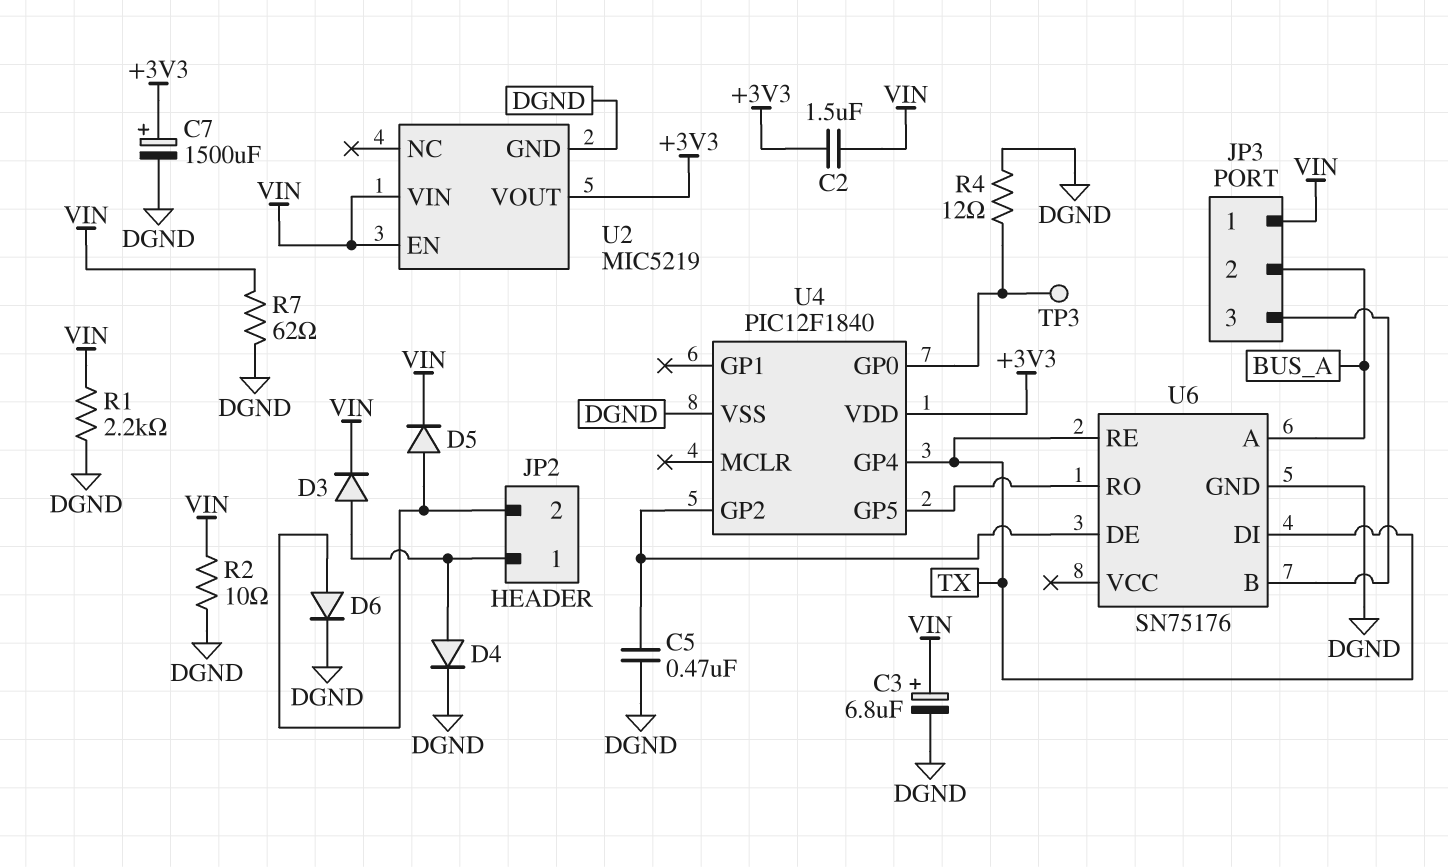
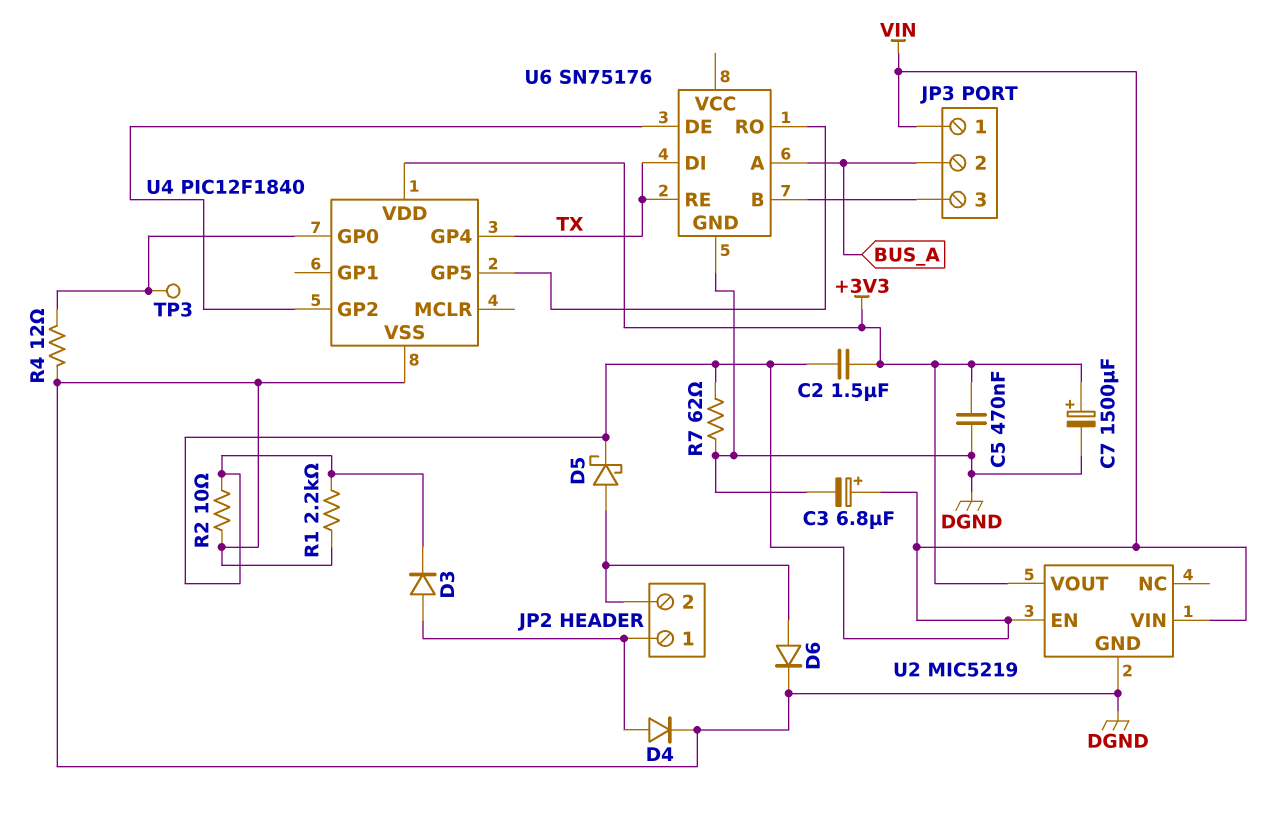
C5: 470nF (DGND, U4/GP2) -> 470nF (+3V3, DGND)
D5: diode (A JP2/2, K VIN) -> schottky (A JP2/2, K VIN)

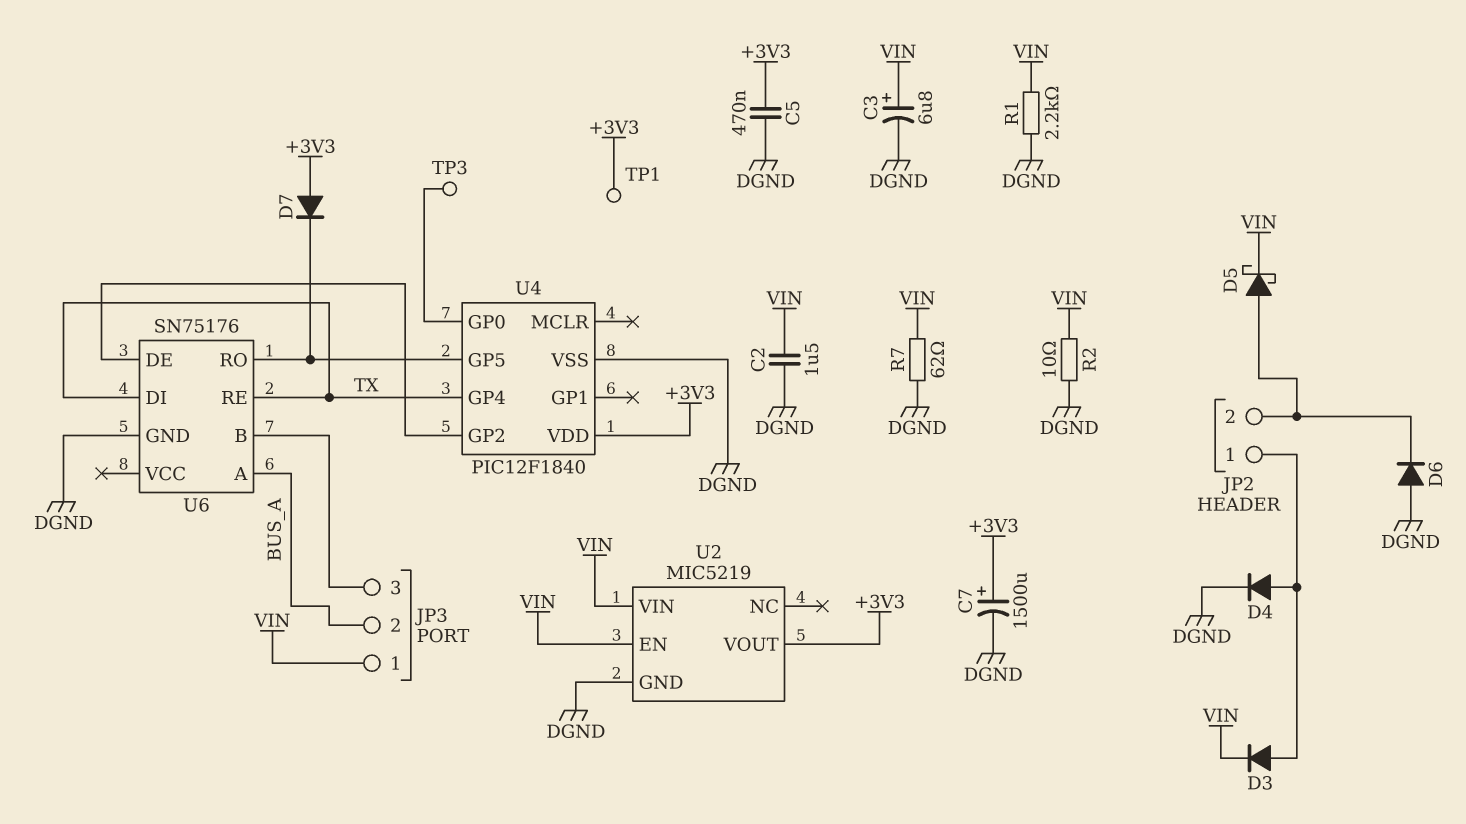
C2: 1.5uF (+3V3, VIN) -> 1.5uF (DGND, VIN)
D6: diode (A JP2/2, K DGND) -> diode (A DGND, K JP2/2)
D7: none -> diode (A +3V3, K U4/GP5)
R4: 12 (DGND, U4/GP0) -> none
TP1: none -> test point (+3V3)

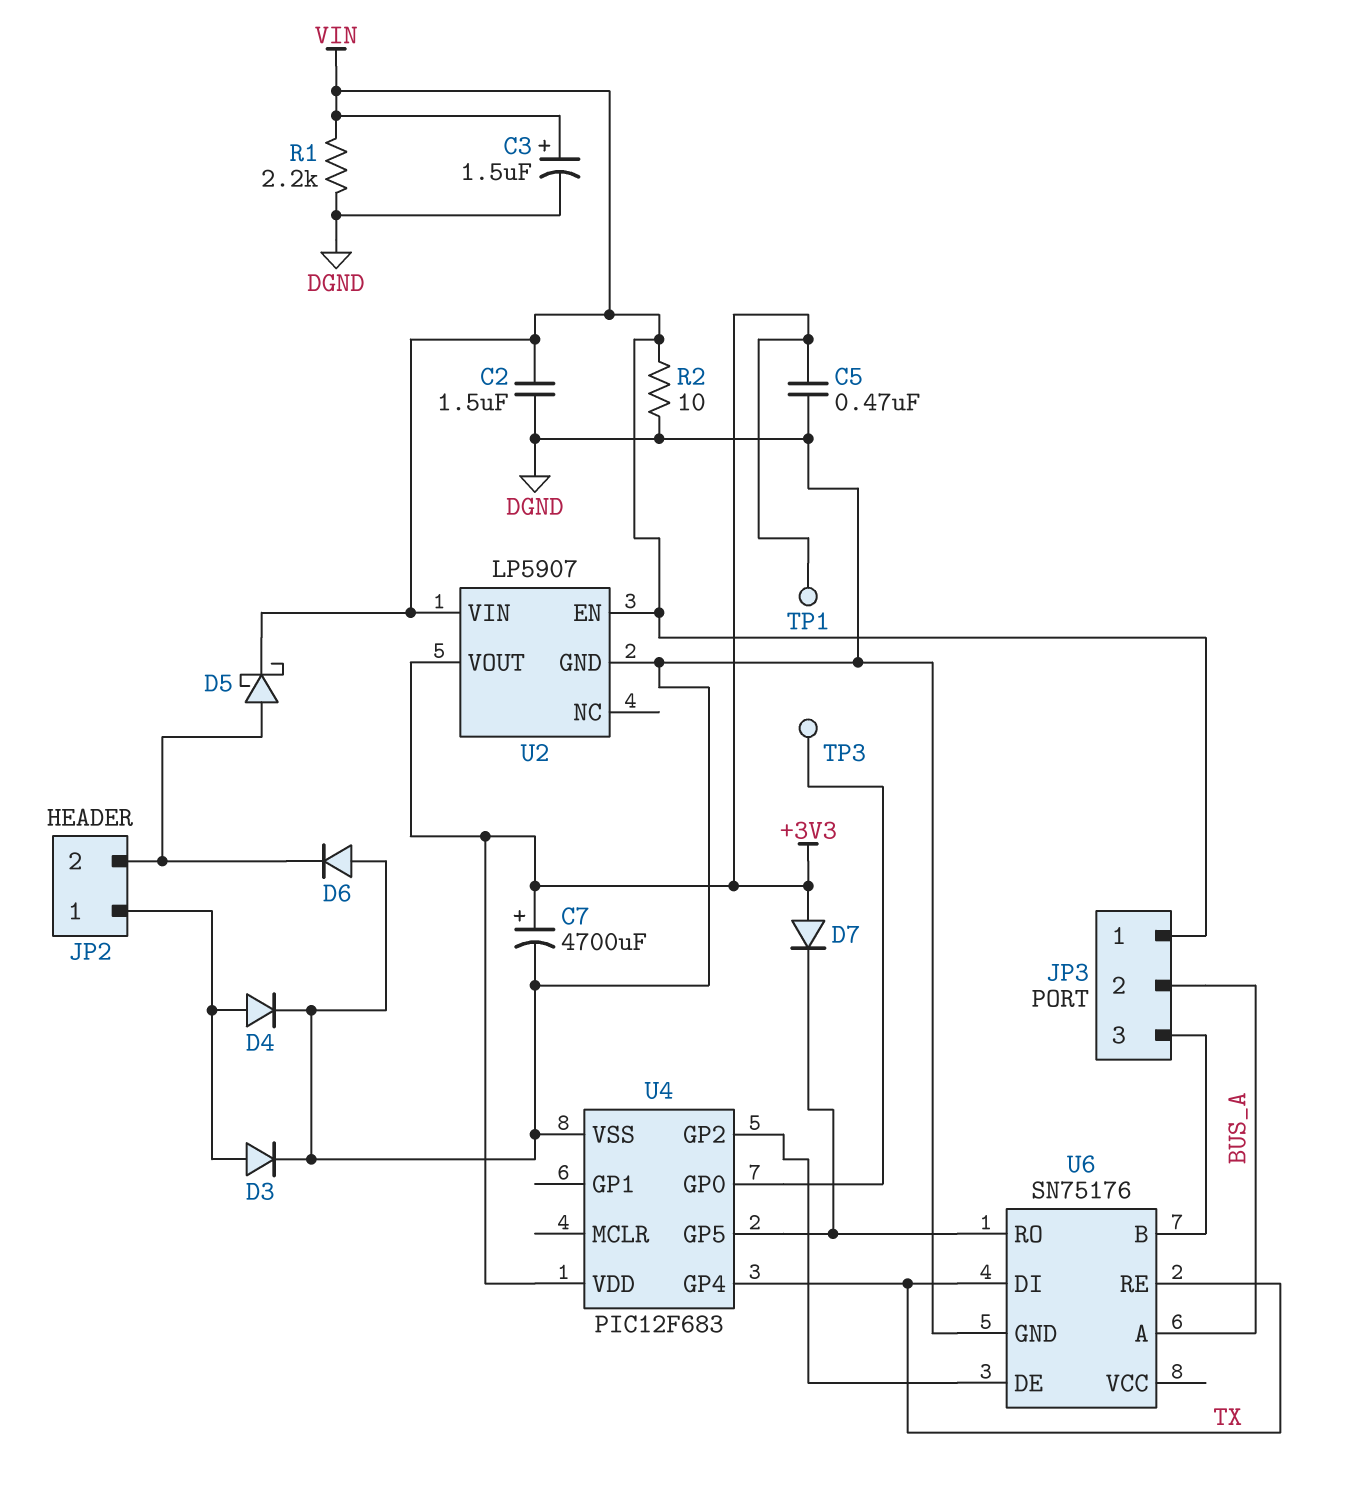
C3: 6.8uF (plus VIN, minus DGND) -> 1.5uF (plus VIN, minus DGND)
C7: 1500uF (plus +3V3, minus DGND) -> 4700uF (plus +3V3, minus DGND)
D3: diode (A JP2/1, K VIN) -> diode (A JP2/1, K DGND)
R7: 62 (DGND, VIN) -> none
U2: MIC5219 -> LP5907
U4: PIC12F1840 -> PIC12F683

